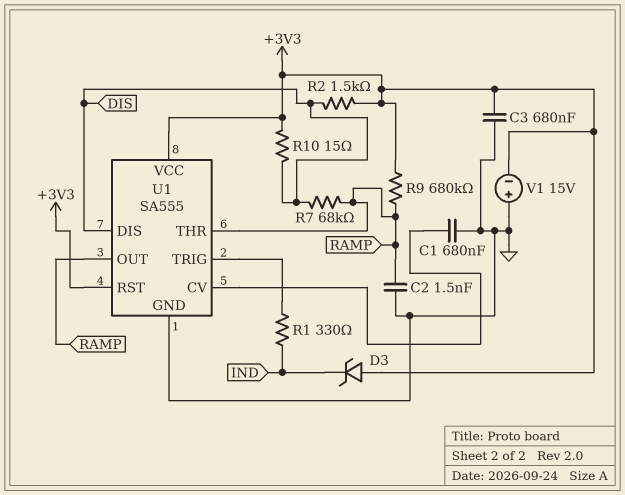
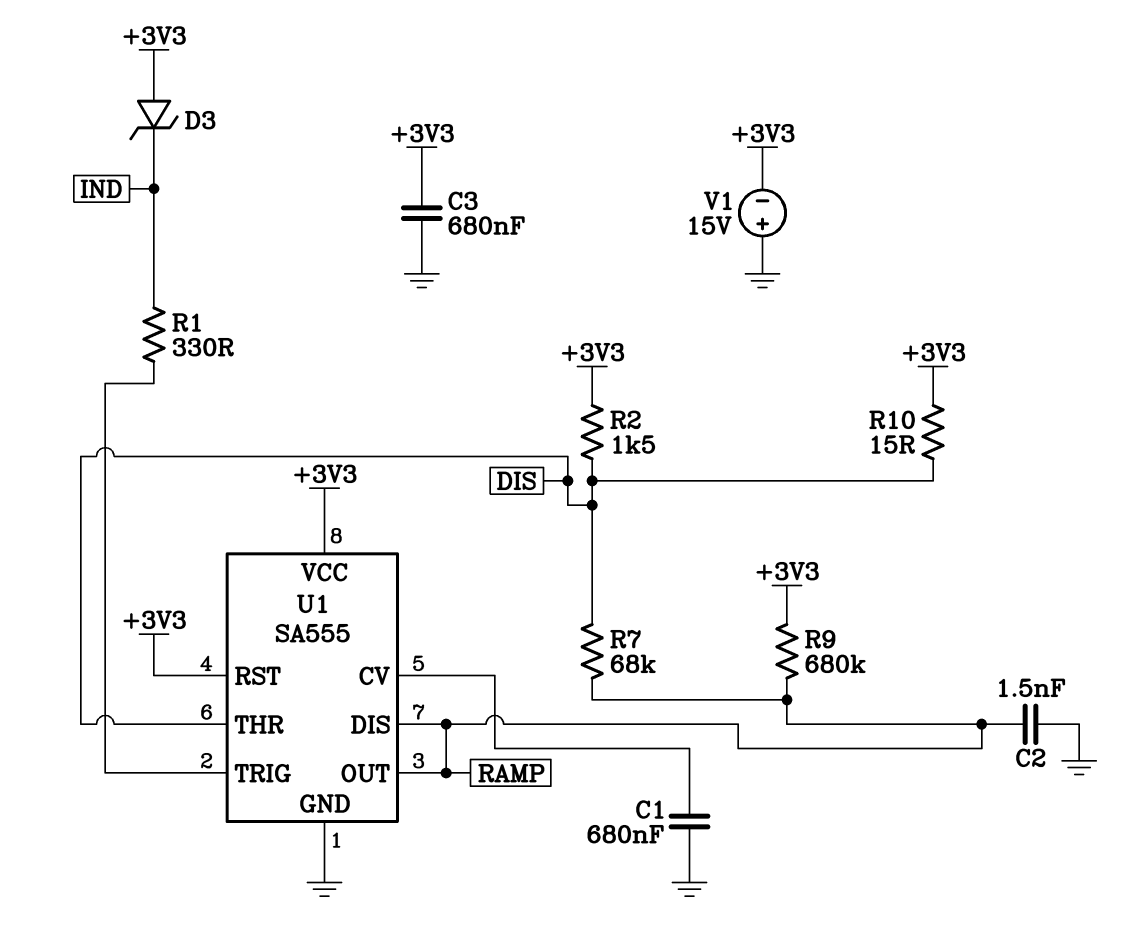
U1 pin DIS: DIS -> RAMP
U1 pin THR: RAMP -> DIS

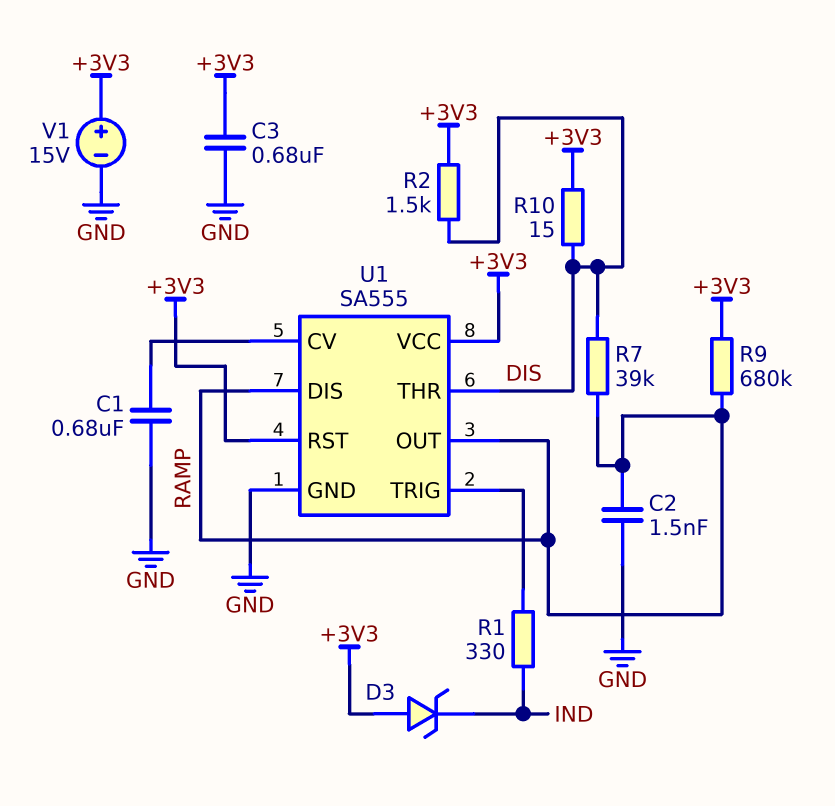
R7: 68k (DIS, RAMP) -> 39k (DIS, RAMP)
V1: 15V (plus GND, minus +3V3) -> 15V (plus +3V3, minus GND)

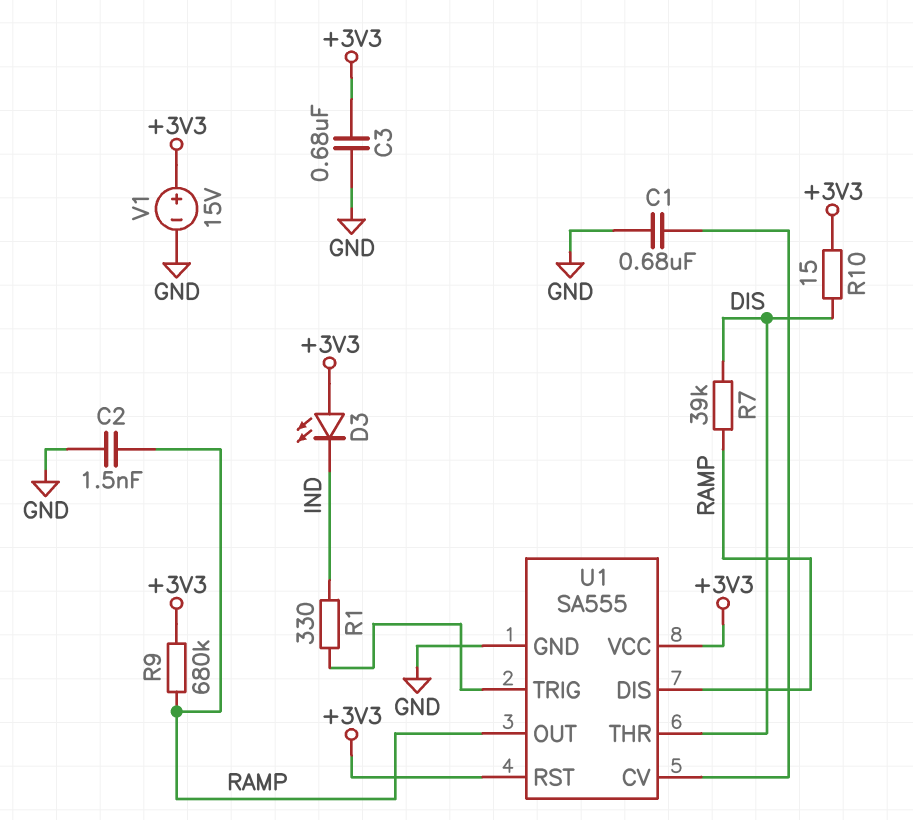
D3: zener (A +3V3, K IND) -> LED (A +3V3, K IND)
R2: 1.5k (+3V3, DIS) -> none

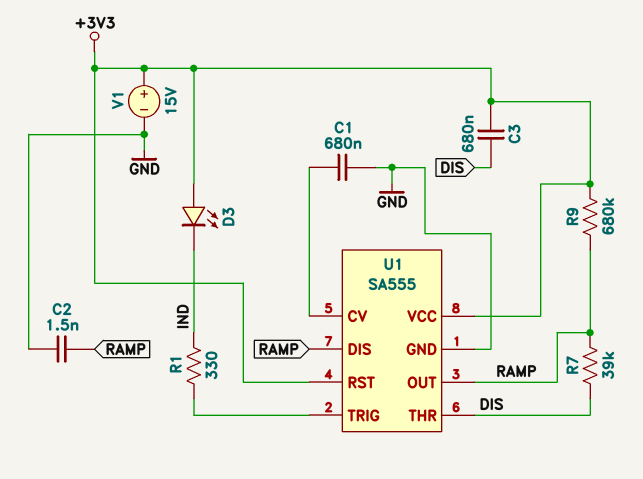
C3: 680nF (+3V3, GND) -> 680nF (+3V3, DIS)
R10: 15 (+3V3, DIS) -> none

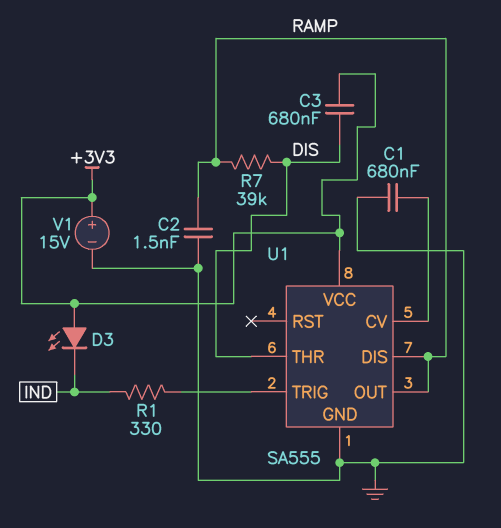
R9: 680k (+3V3, RAMP) -> none
U1 pin RST: +3V3 -> none

